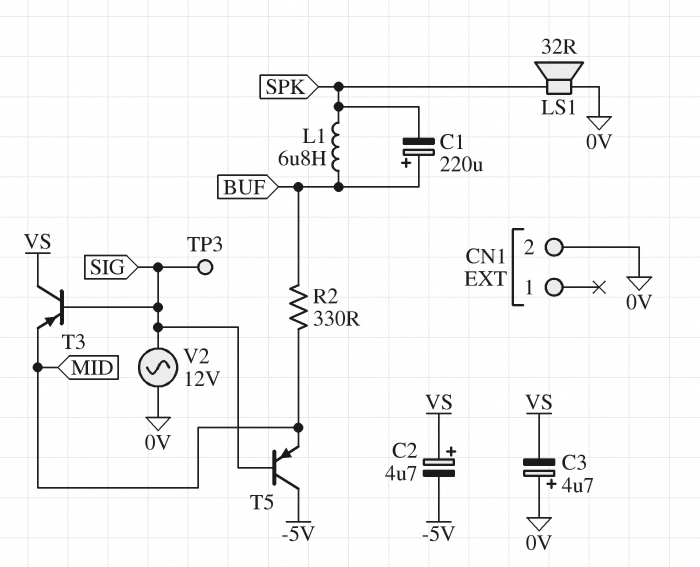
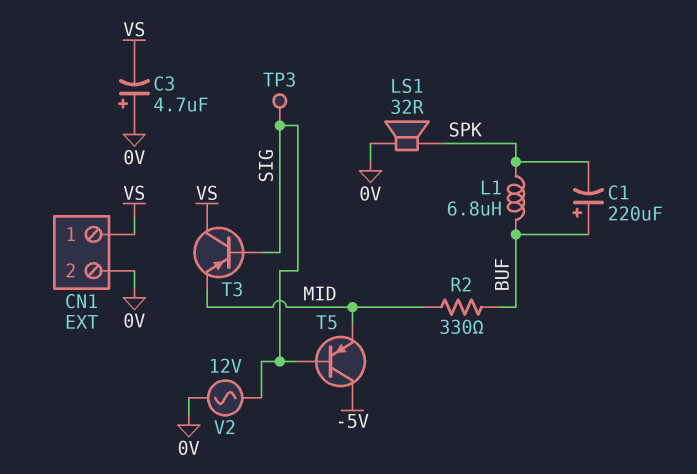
C2: 4.7uF (plus VS, minus -5V) -> none
CN1 pin 1: none -> VS

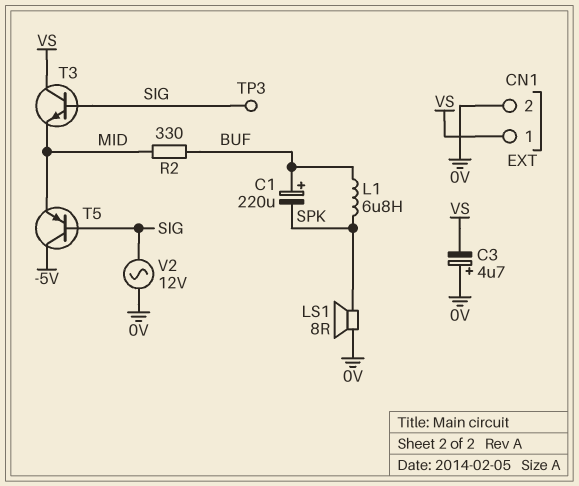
LS1: speaker 32R (0V, SPK) -> speaker 8R (0V, SPK)
T3: PNP (B SIG, C VS, E MID) -> NPN (B SIG, C VS, E MID)

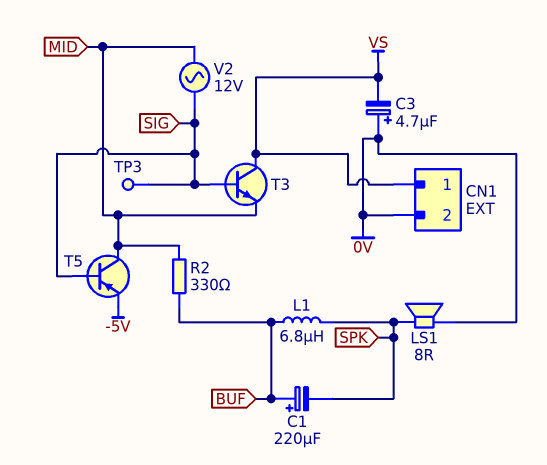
T5: PNP (B SIG, C -5V, E MID) -> PNP (B SIG, C MID, E -5V)
V2: AC 12V (0V, SIG) -> AC 12V (MID, SIG)

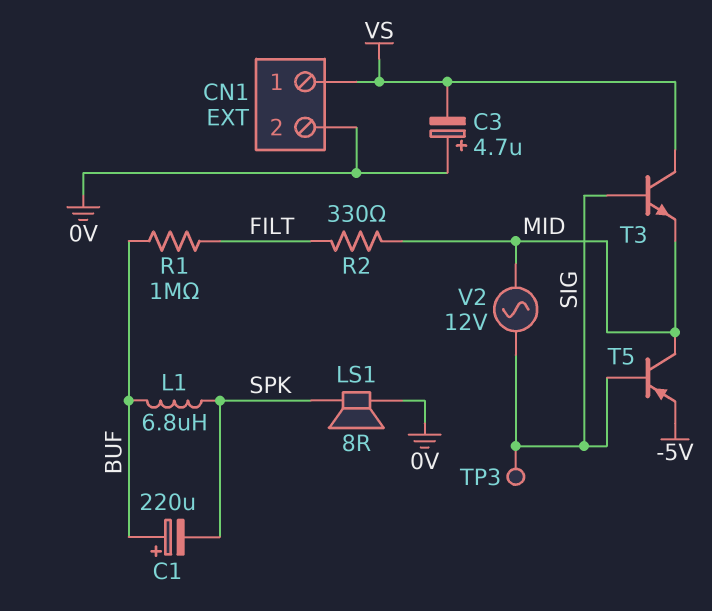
R1: none -> 1M (BUF, FILT)
R2: 330 (BUF, MID) -> 330 (FILT, MID)

